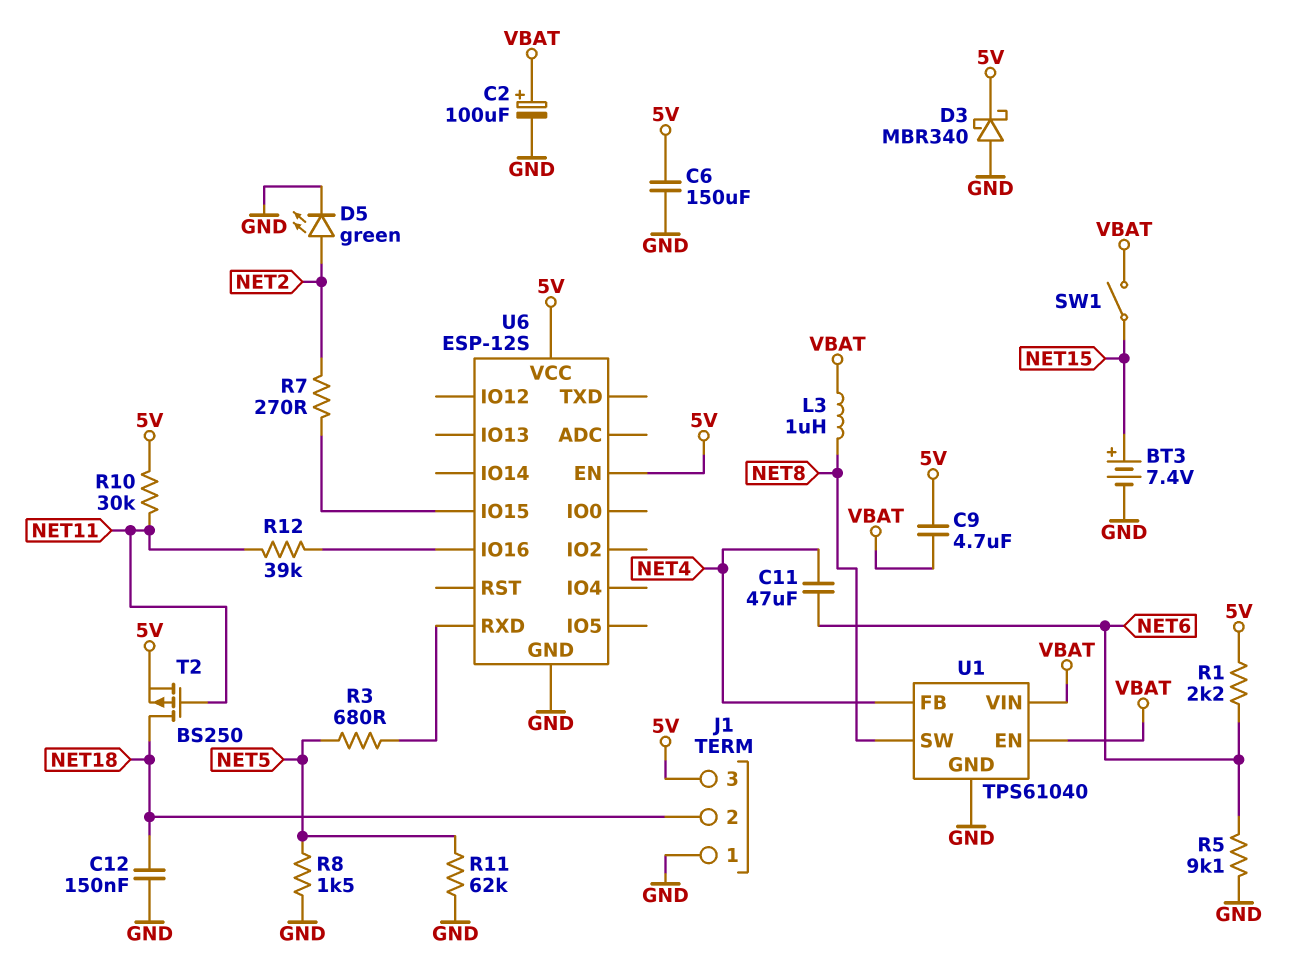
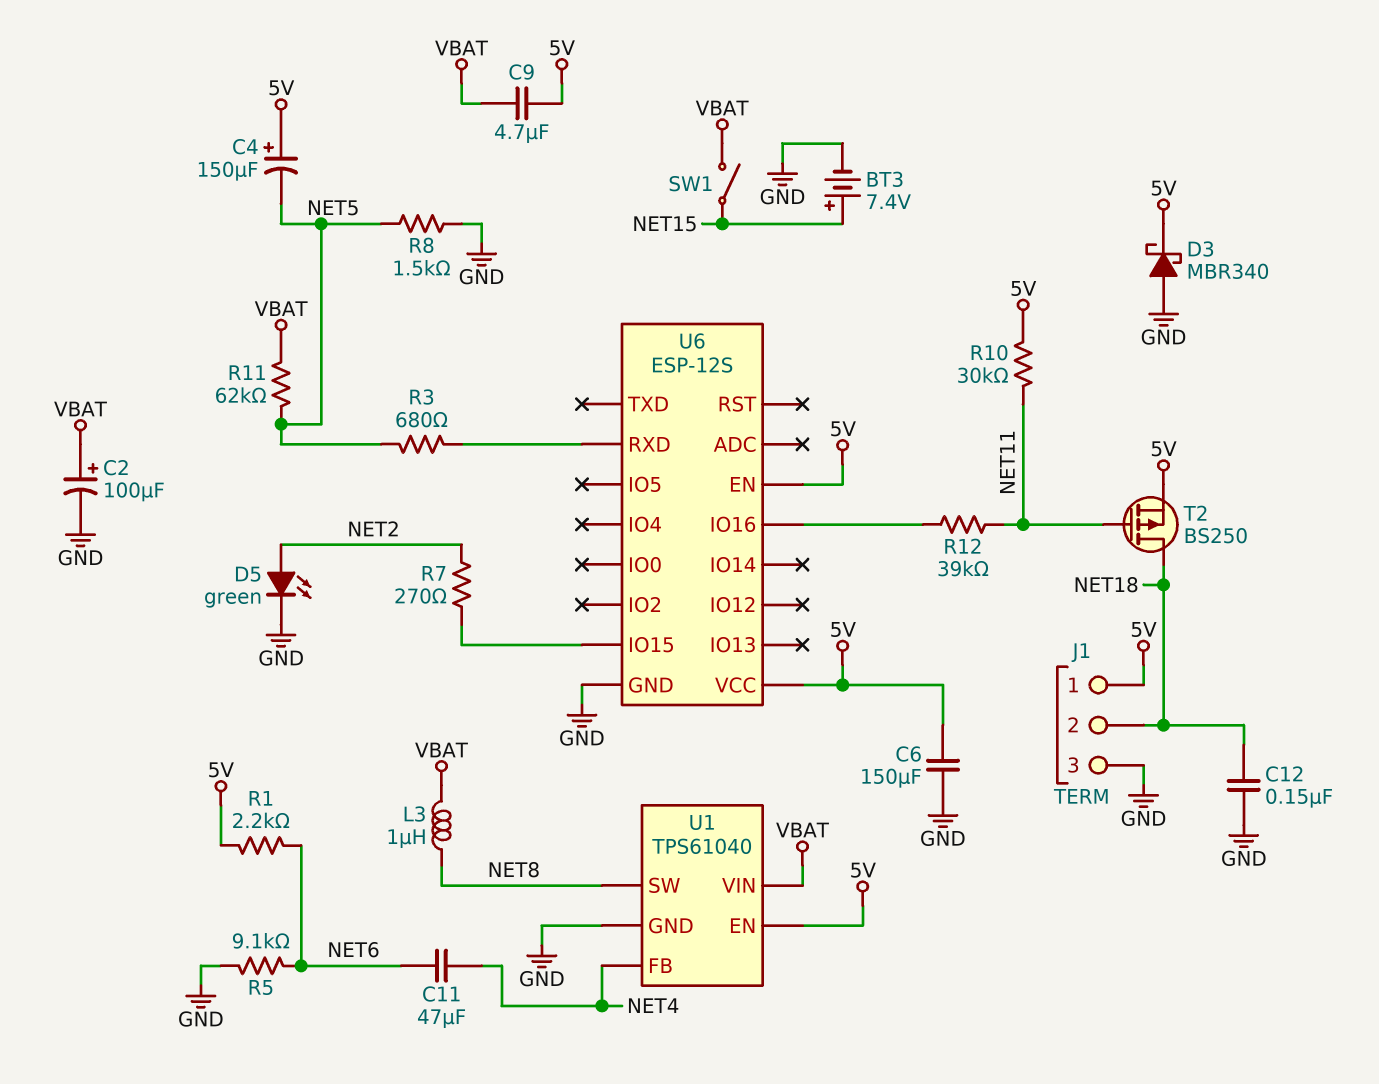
C4: none -> 150uF (plus 5V, minus NET5)
J1 pin 1: GND -> 5V
J1 pin 3: 5V -> GND
R11: 62k (GND, NET5) -> 62k (NET5, VBAT)
U1 pin EN: VBAT -> 5V

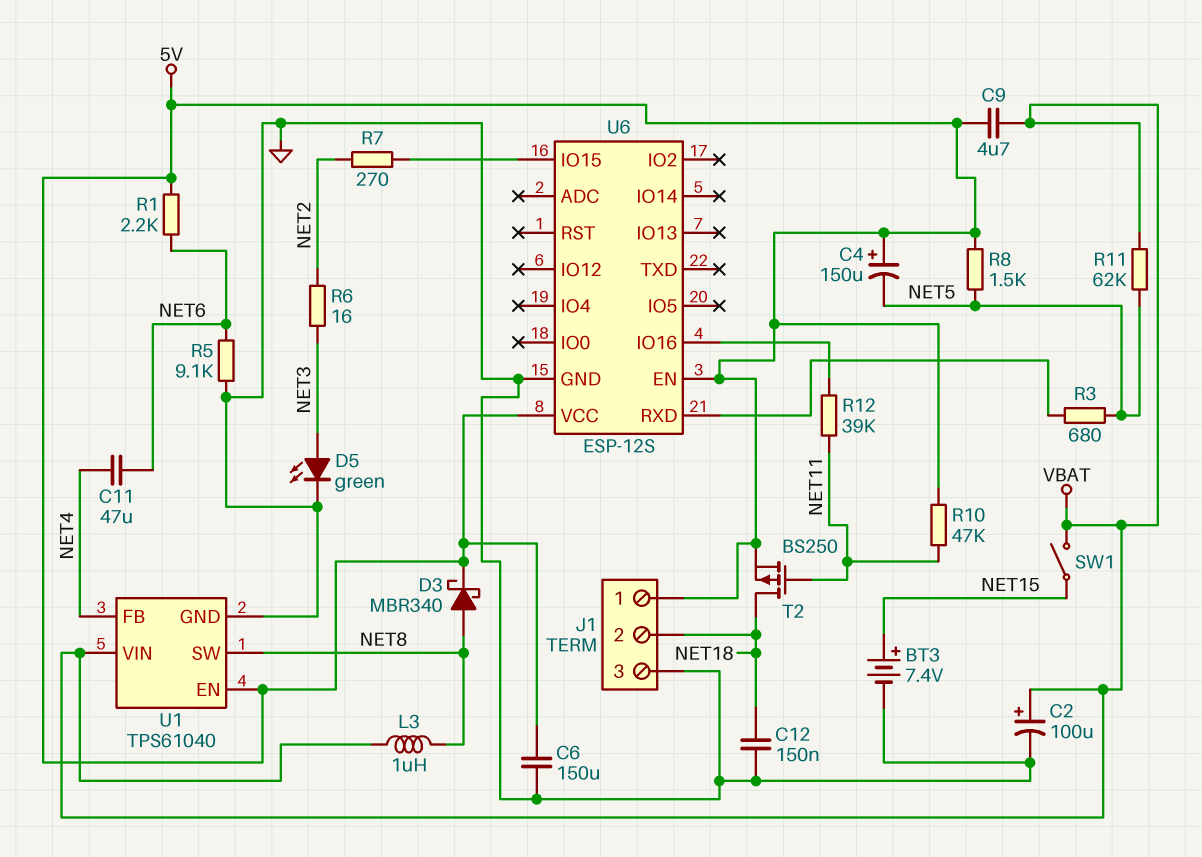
D3: schottky MBR340 (A GND, K 5V) -> schottky MBR340 (A NET8, K 5V)
D5: LED green (A NET2, K GND) -> LED green (A NET3, K GND)
R6: none -> 16 (NET2, NET3)
R8: 1.5k (GND, NET5) -> 1.5k (5V, NET5)
R10: 30k (5V, NET11) -> 47k (5V, NET11)

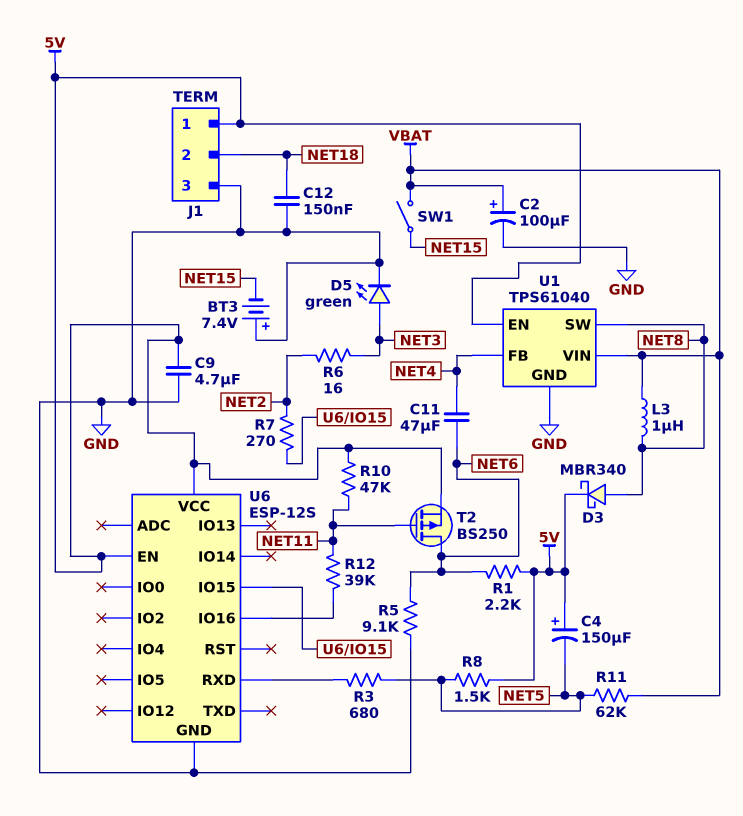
BT3: 7.4V (plus NET15, minus GND) -> 7.4V (plus GND, minus NET15)
C6: 150uF (5V, GND) -> none
C9: 4.7uF (5V, VBAT) -> 4.7uF (5V, GND)
T2: PMOS BS250 (G NET11, D NET18, S 5V) -> PMOS BS250 (G NET11, D NET6, S 5V)

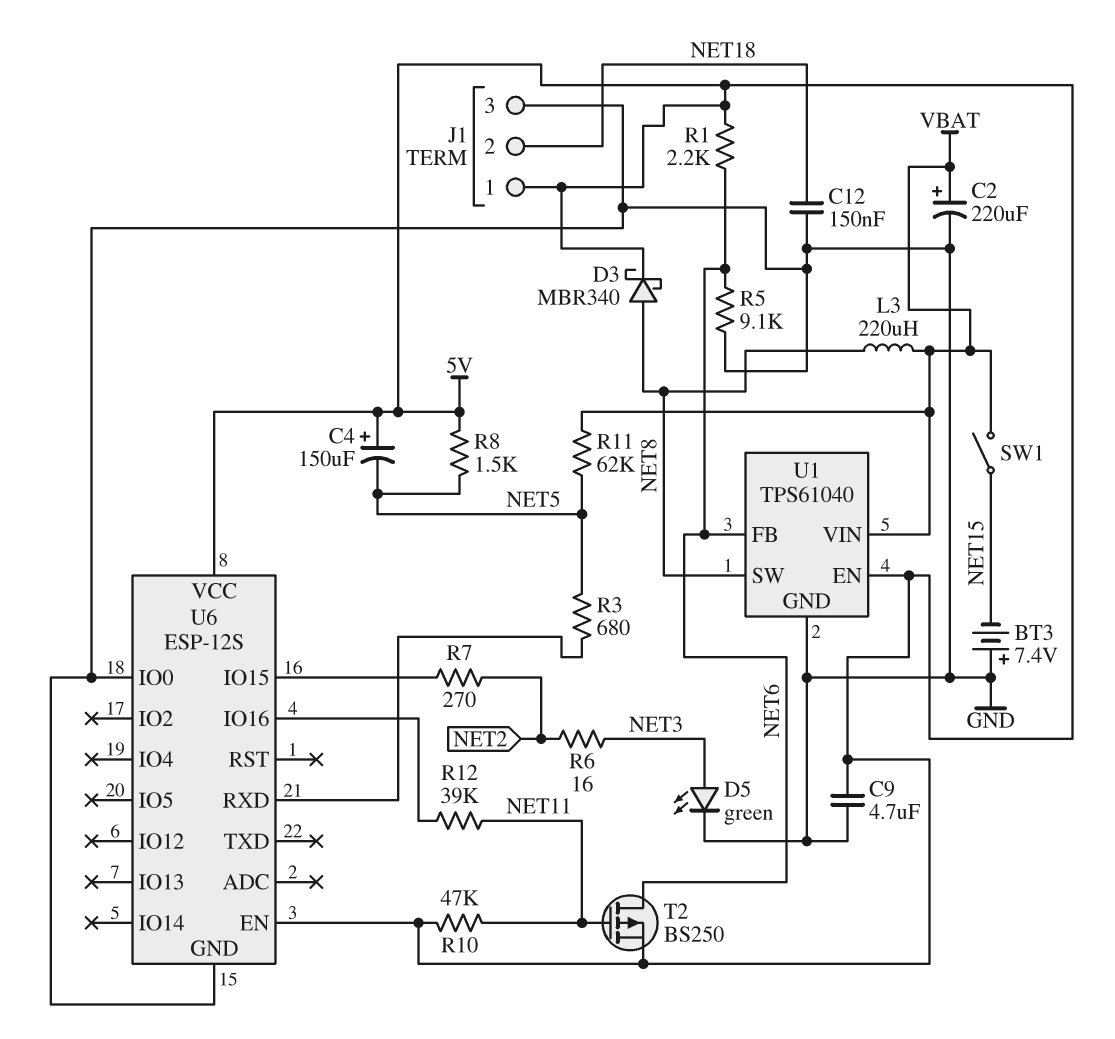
C2: 100uF (plus VBAT, minus GND) -> 220uF (plus VBAT, minus GND)
C11: 47uF (NET4, NET6) -> none
L3: 1uH (NET8, VBAT) -> 220uH (NET8, VBAT)
U1 pin FB: NET4 -> NET6
U6 pin IO0: none -> GND

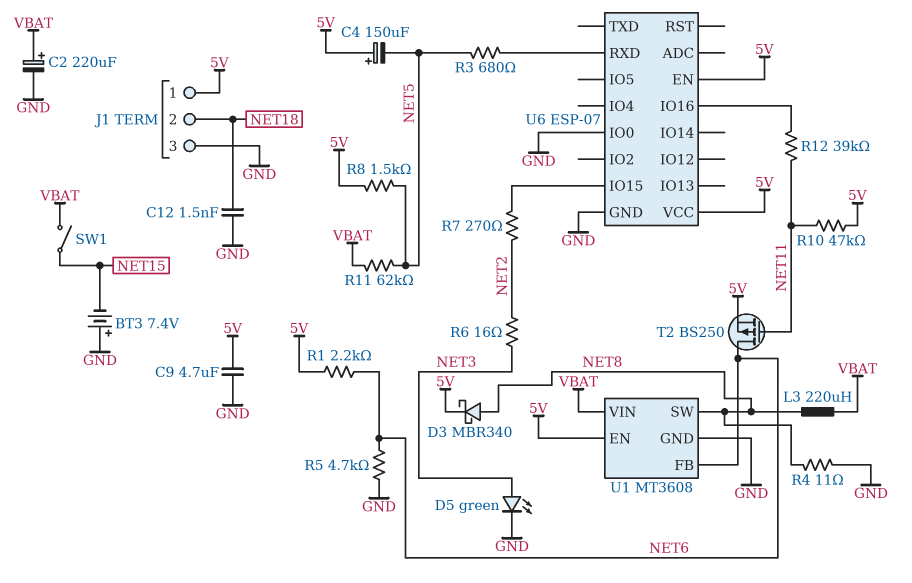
C12: 150nF (GND, NET18) -> 1.5nF (GND, NET18)
R4: none -> 11 (GND, NET8)
R5: 9.1k (GND, NET6) -> 4.7k (GND, NET6)
U1: TPS61040 -> MT3608
U6: ESP-12S -> ESP-07

